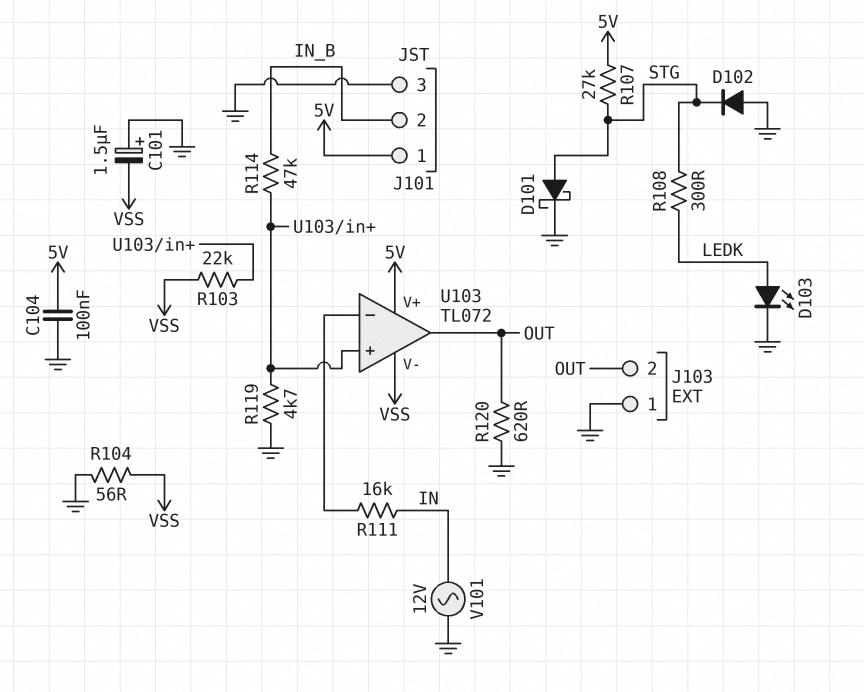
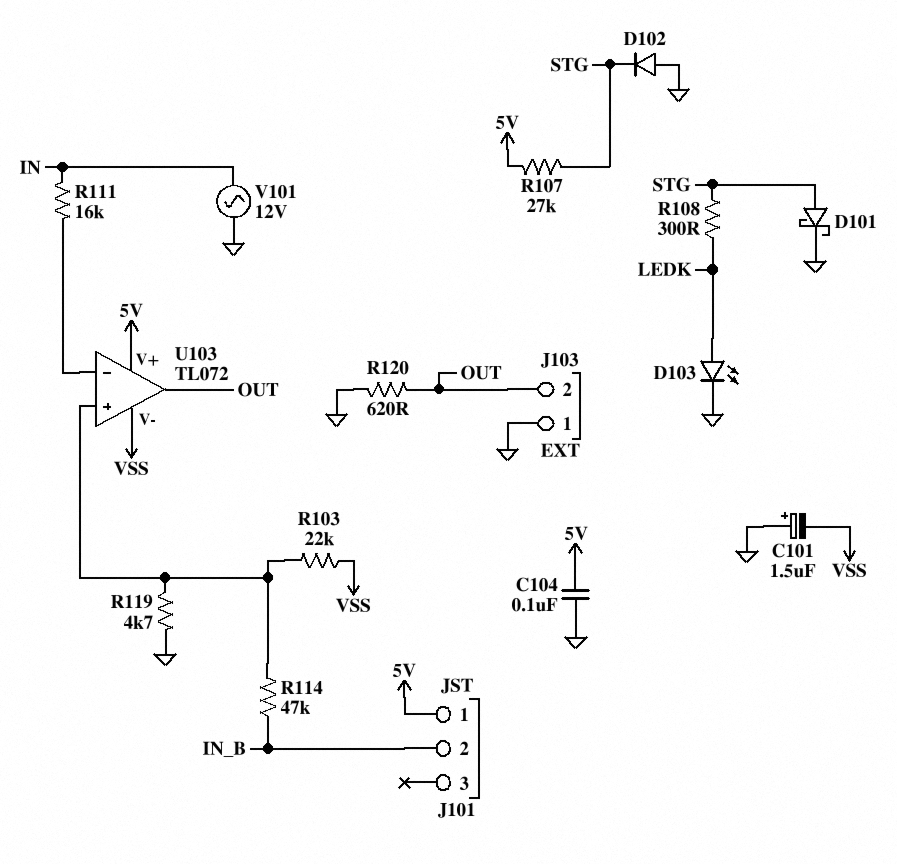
J101 pin 3: GND -> none
R104: 56 (GND, VSS) -> none

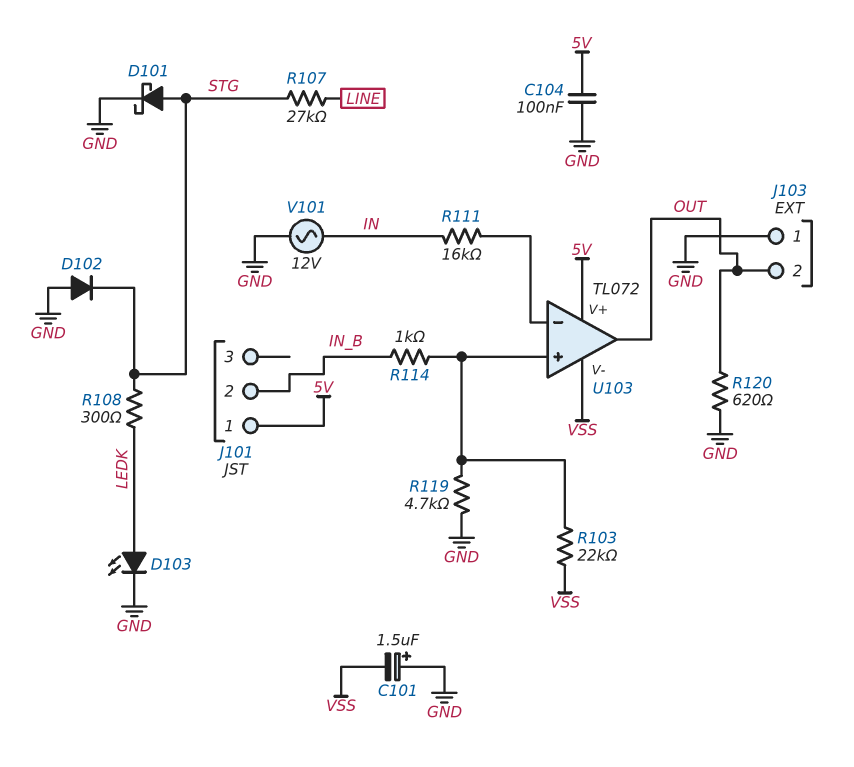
R107: 27k (5V, STG) -> 27k (LINE, STG)
R114: 47k (IN_B, U103/in+) -> 1k (IN_B, U103/in+)

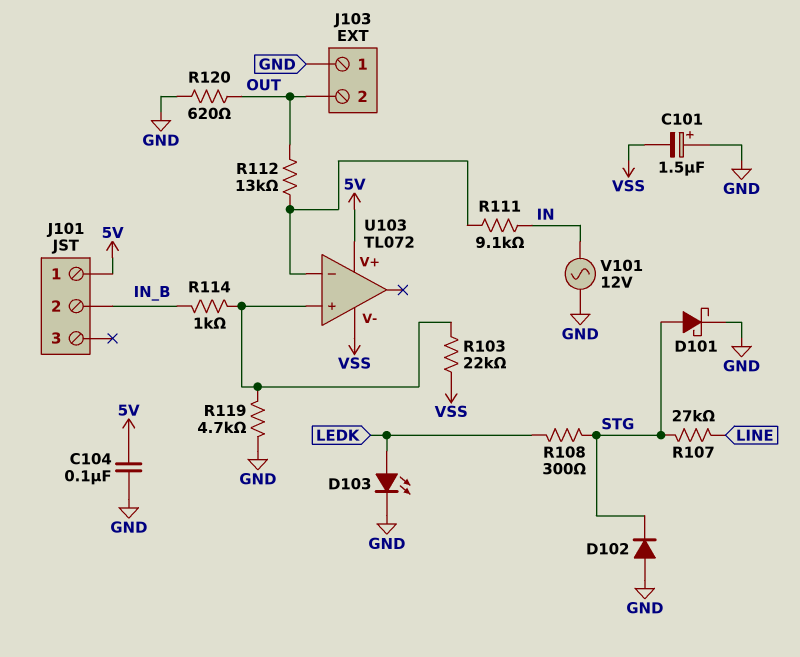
R111: 16k (IN, U103/in-) -> 9.1k (IN, U103/in-)
R112: none -> 13k (OUT, U103/in-)
U103 pin out: OUT -> none

